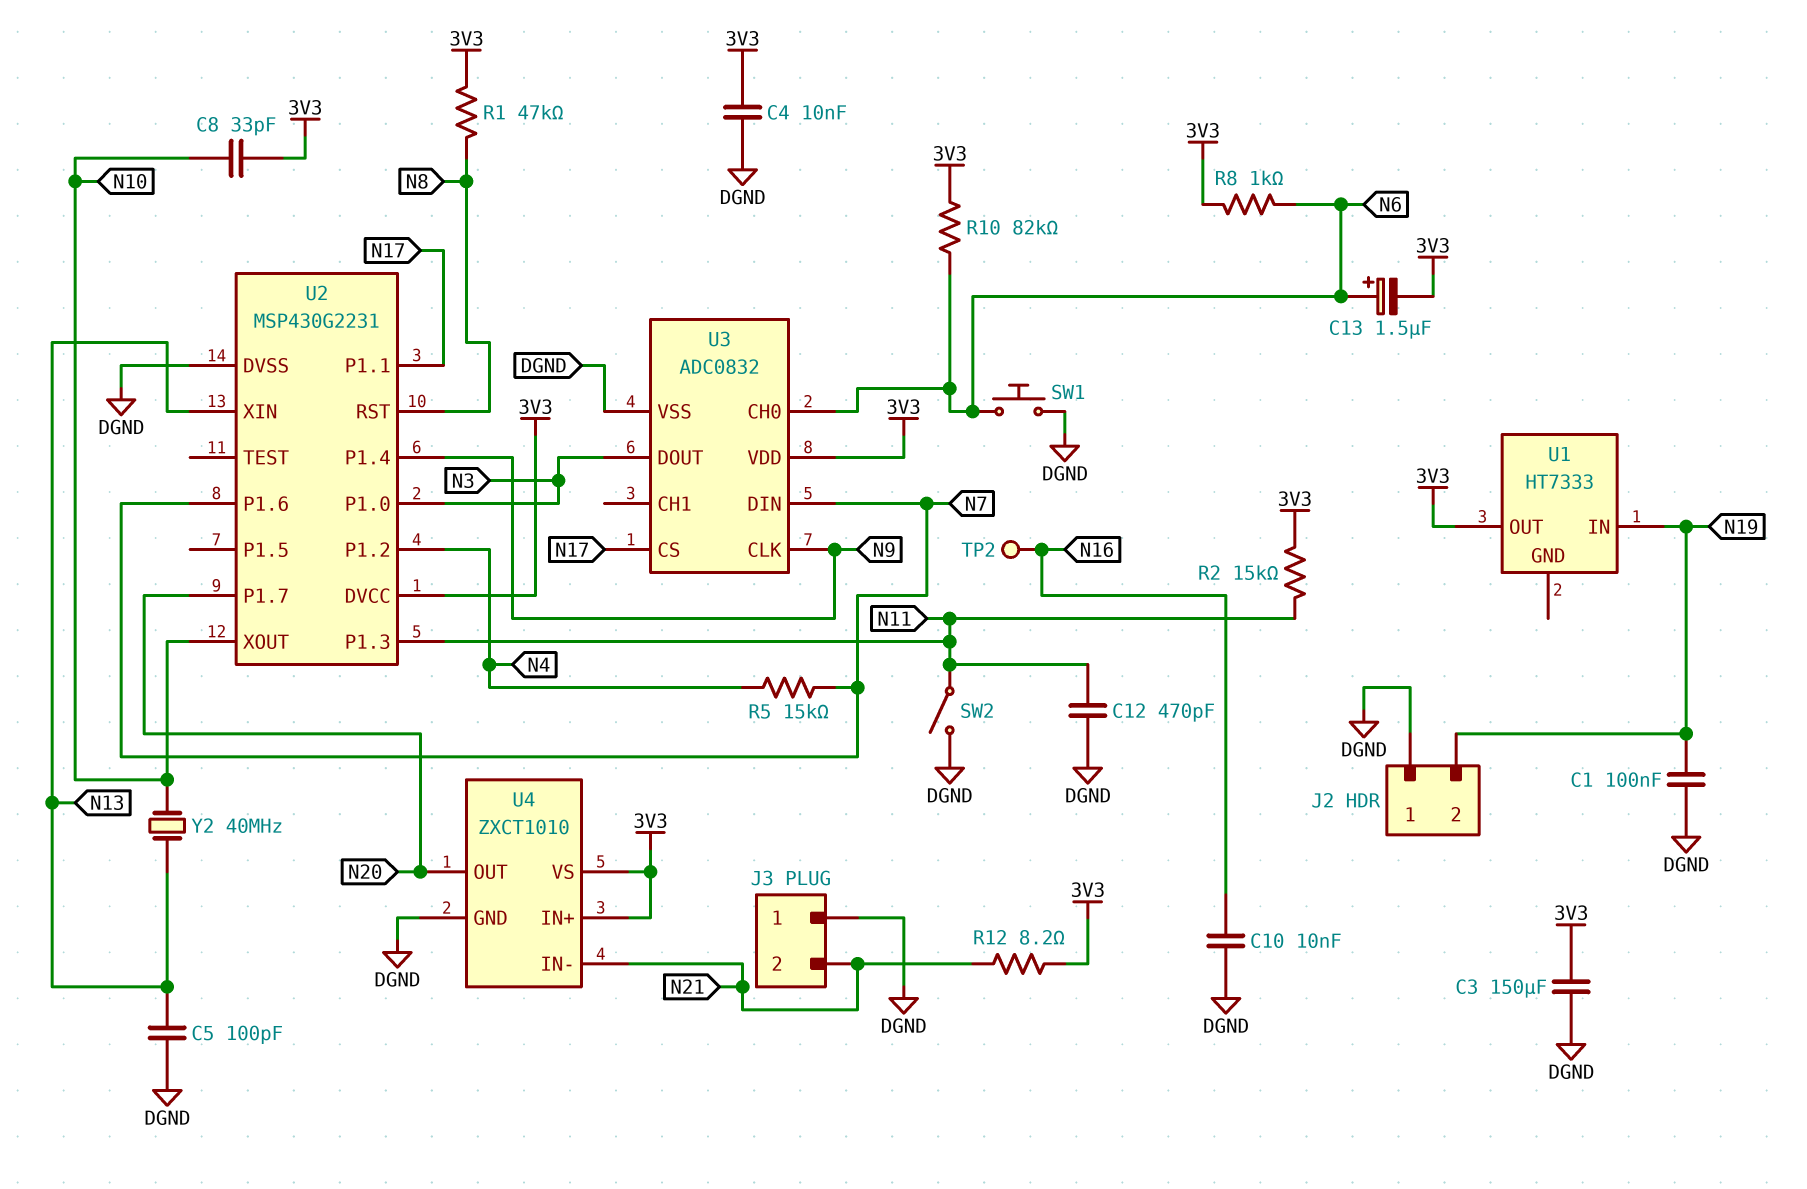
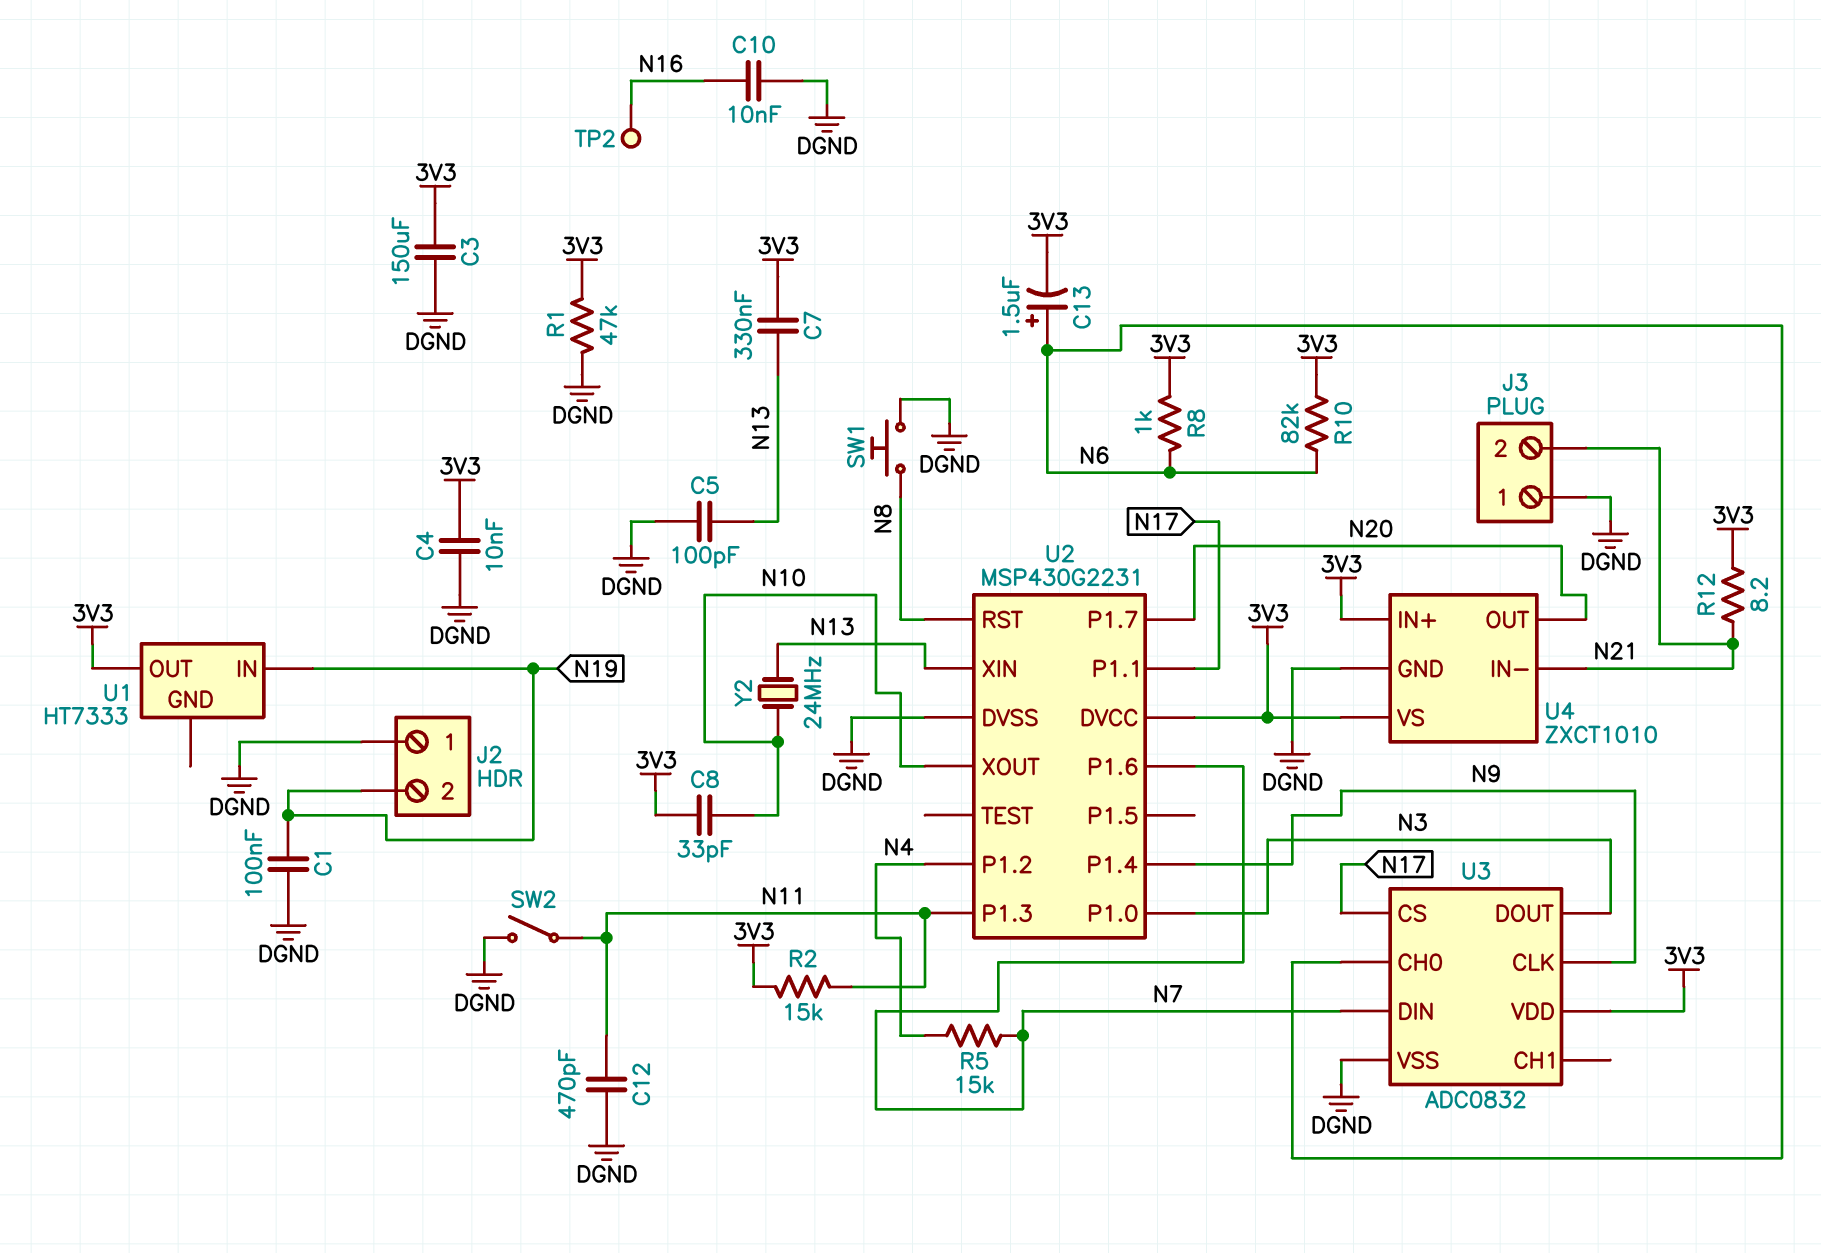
C7: none -> 330nF (3V3, N13)
R1: 47k (3V3, N8) -> 47k (3V3, DGND)
SW1: button (DGND, N6) -> button (DGND, N8)
Y2: 40MHz (N10, N13) -> 24MHz (N10, N13)

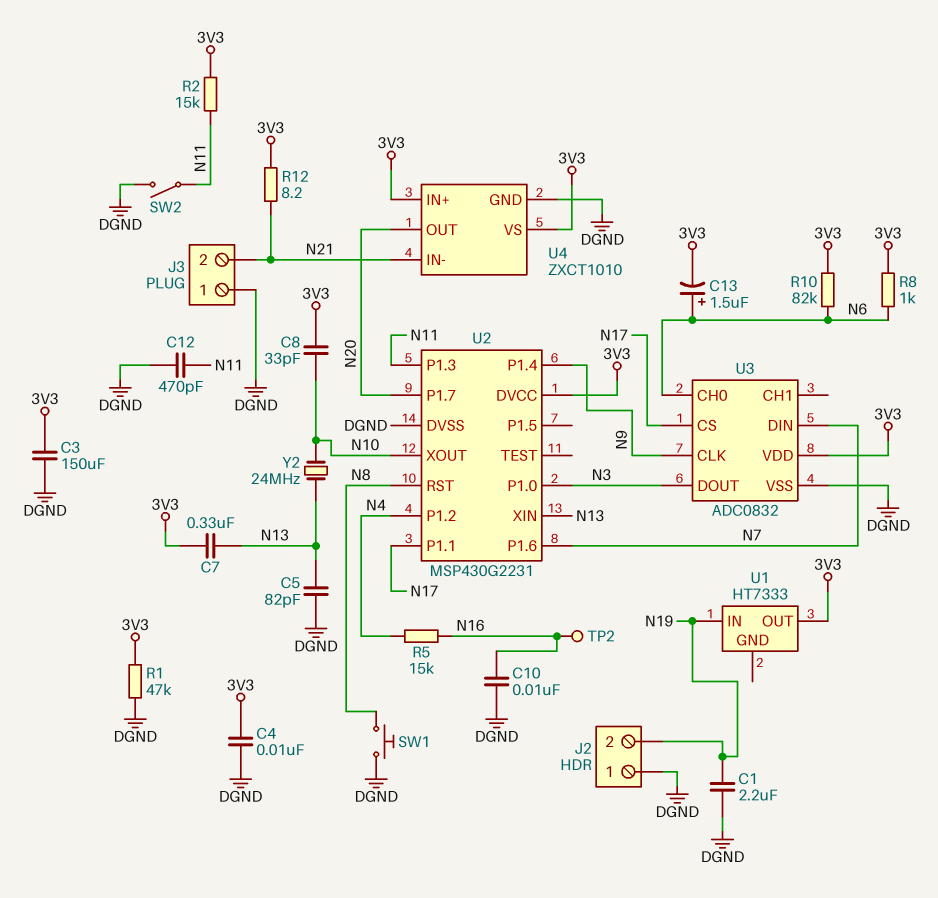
C1: 100nF (DGND, N19) -> 2.2uF (DGND, N19)
C5: 100pF (DGND, N13) -> 82pF (DGND, N13)
R5: 15k (N4, N7) -> 15k (N4, N16)

